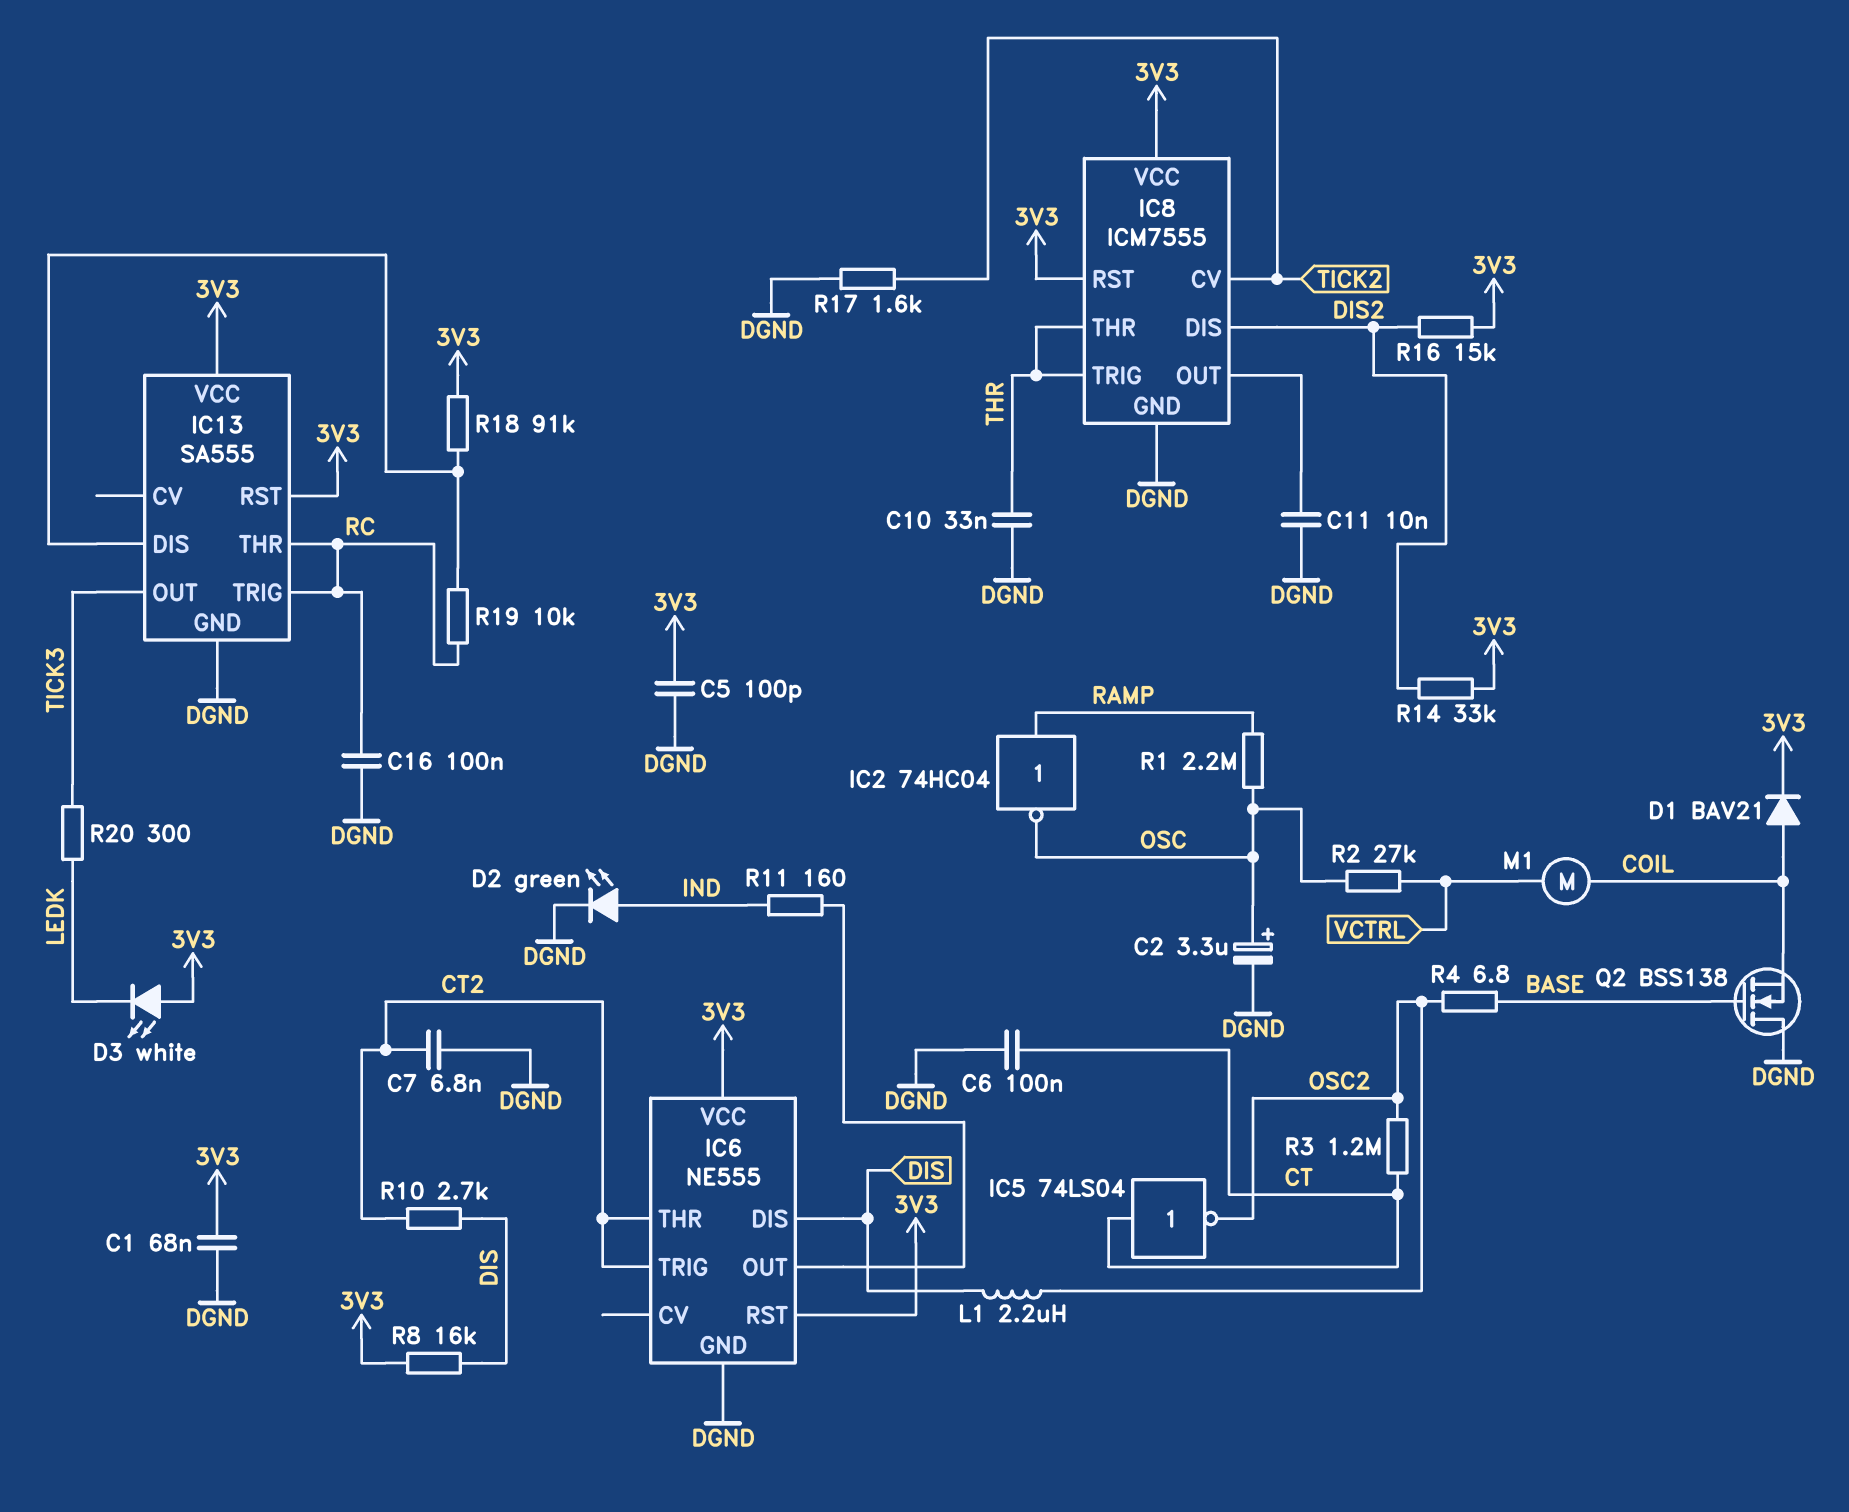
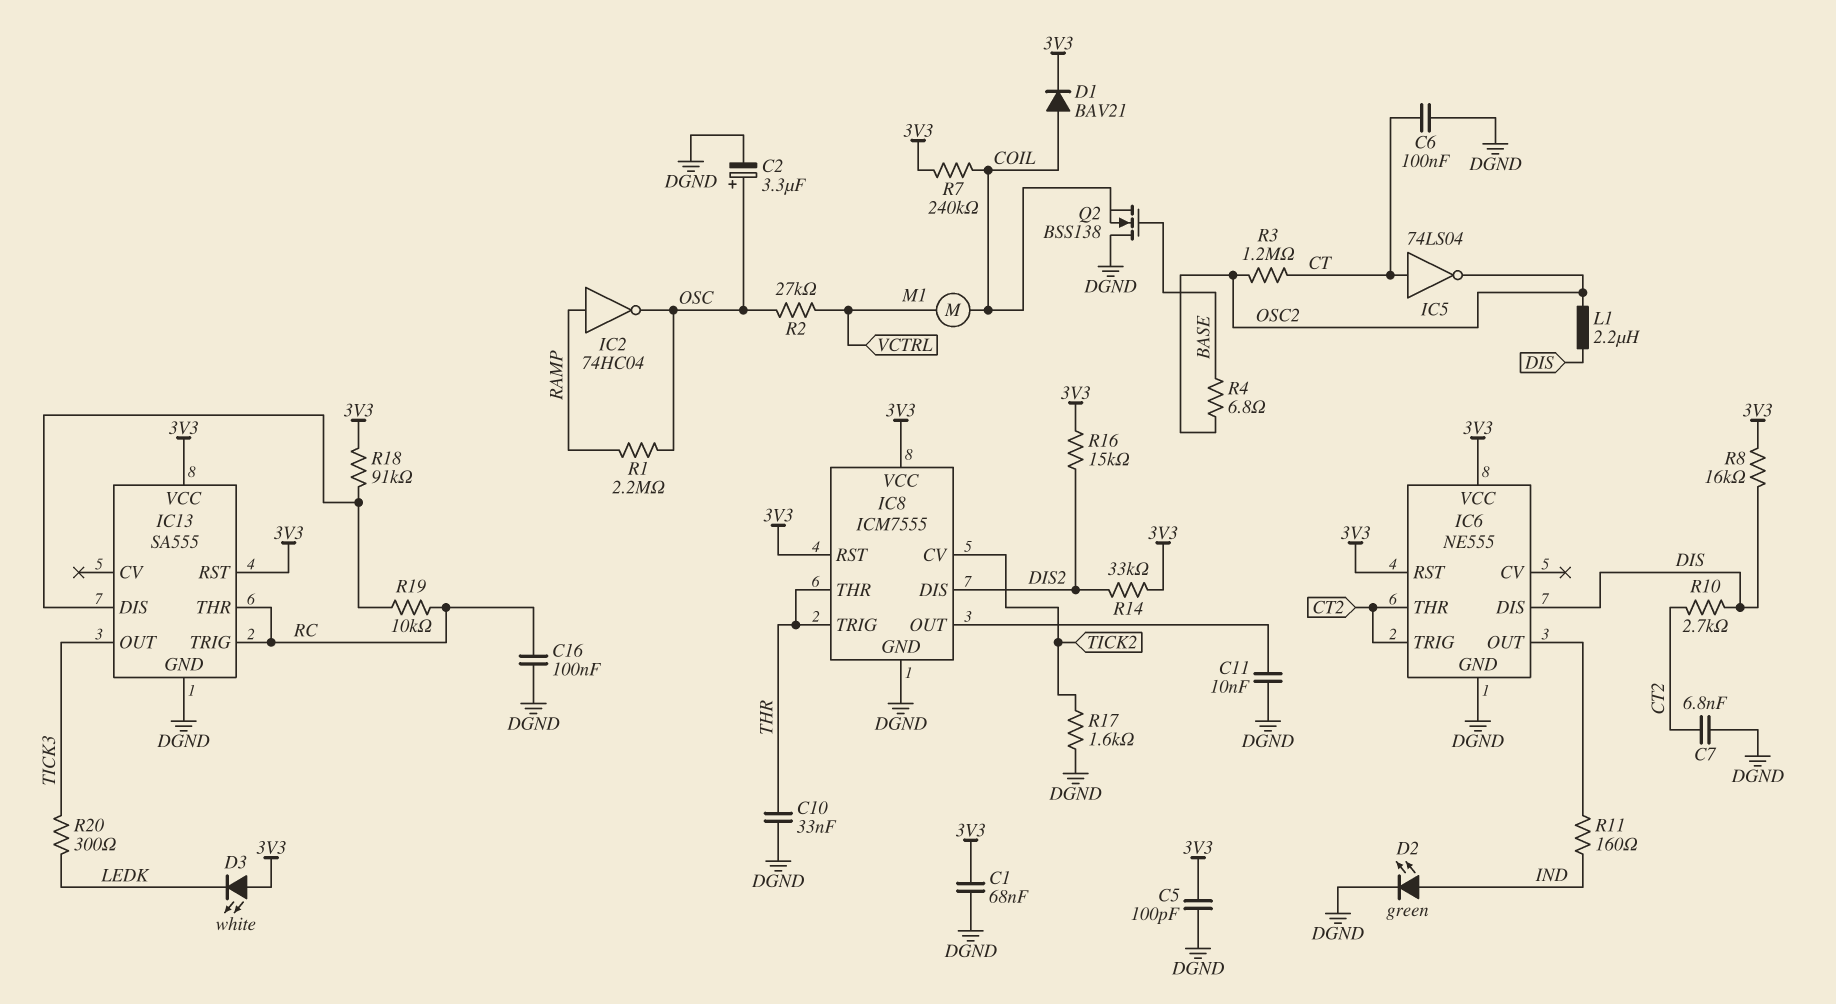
R7: none -> 240k (3V3, COIL)

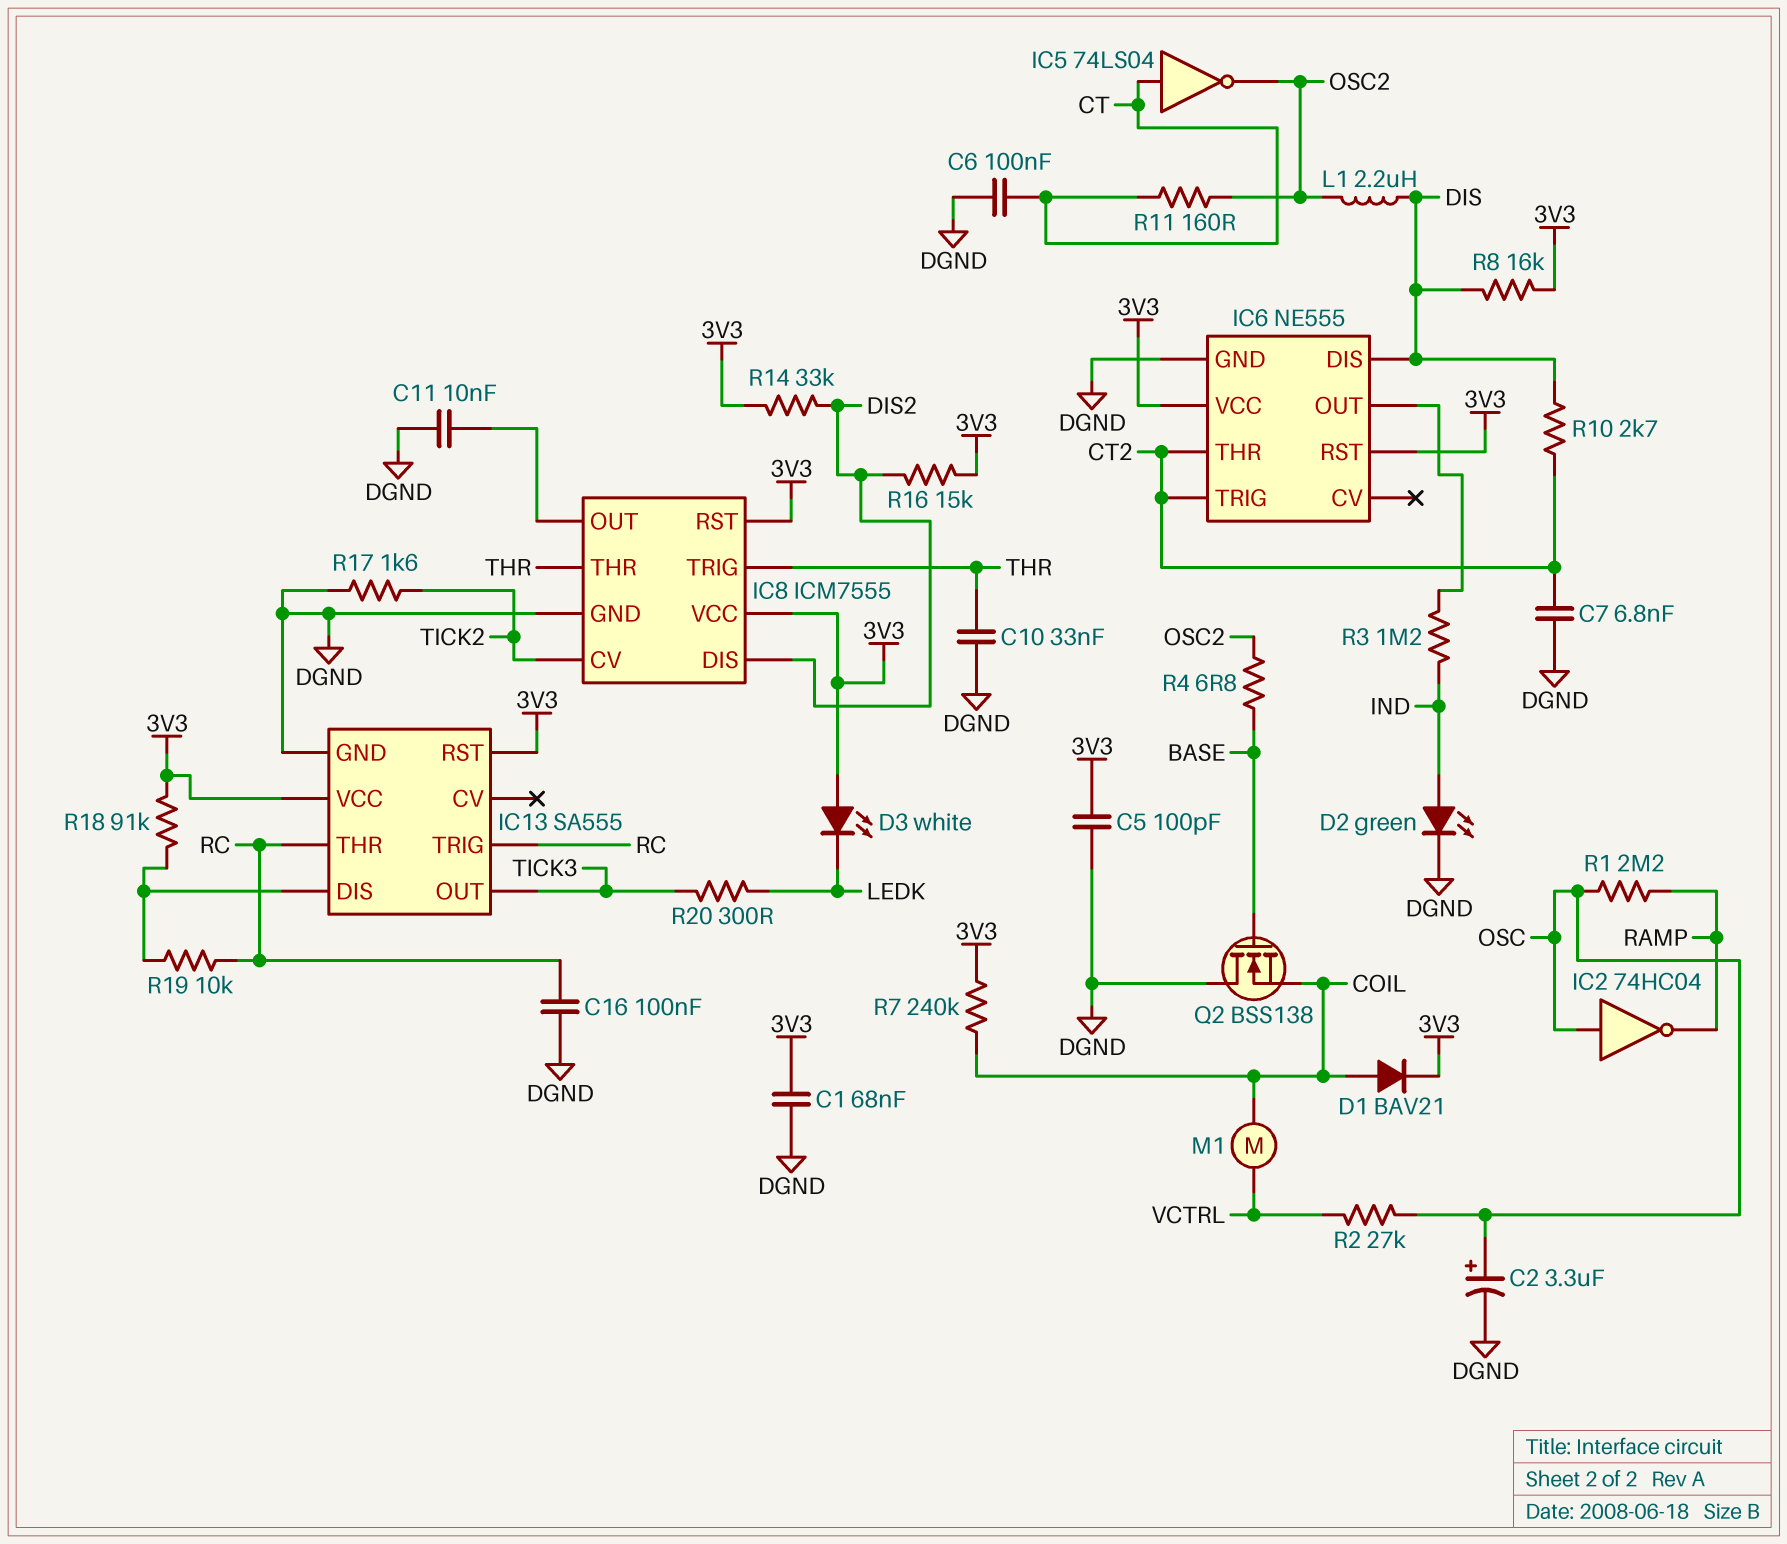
IC2: NOT 74HC04 (in RAMP, out OSC) -> NOT 74HC04 (in OSC, out RAMP)
R3: 1.2M (CT, OSC2) -> 1.2M (IC6/OUT, IND)
R11: 160 (IC6/OUT, IND) -> 160 (CT, OSC2)

